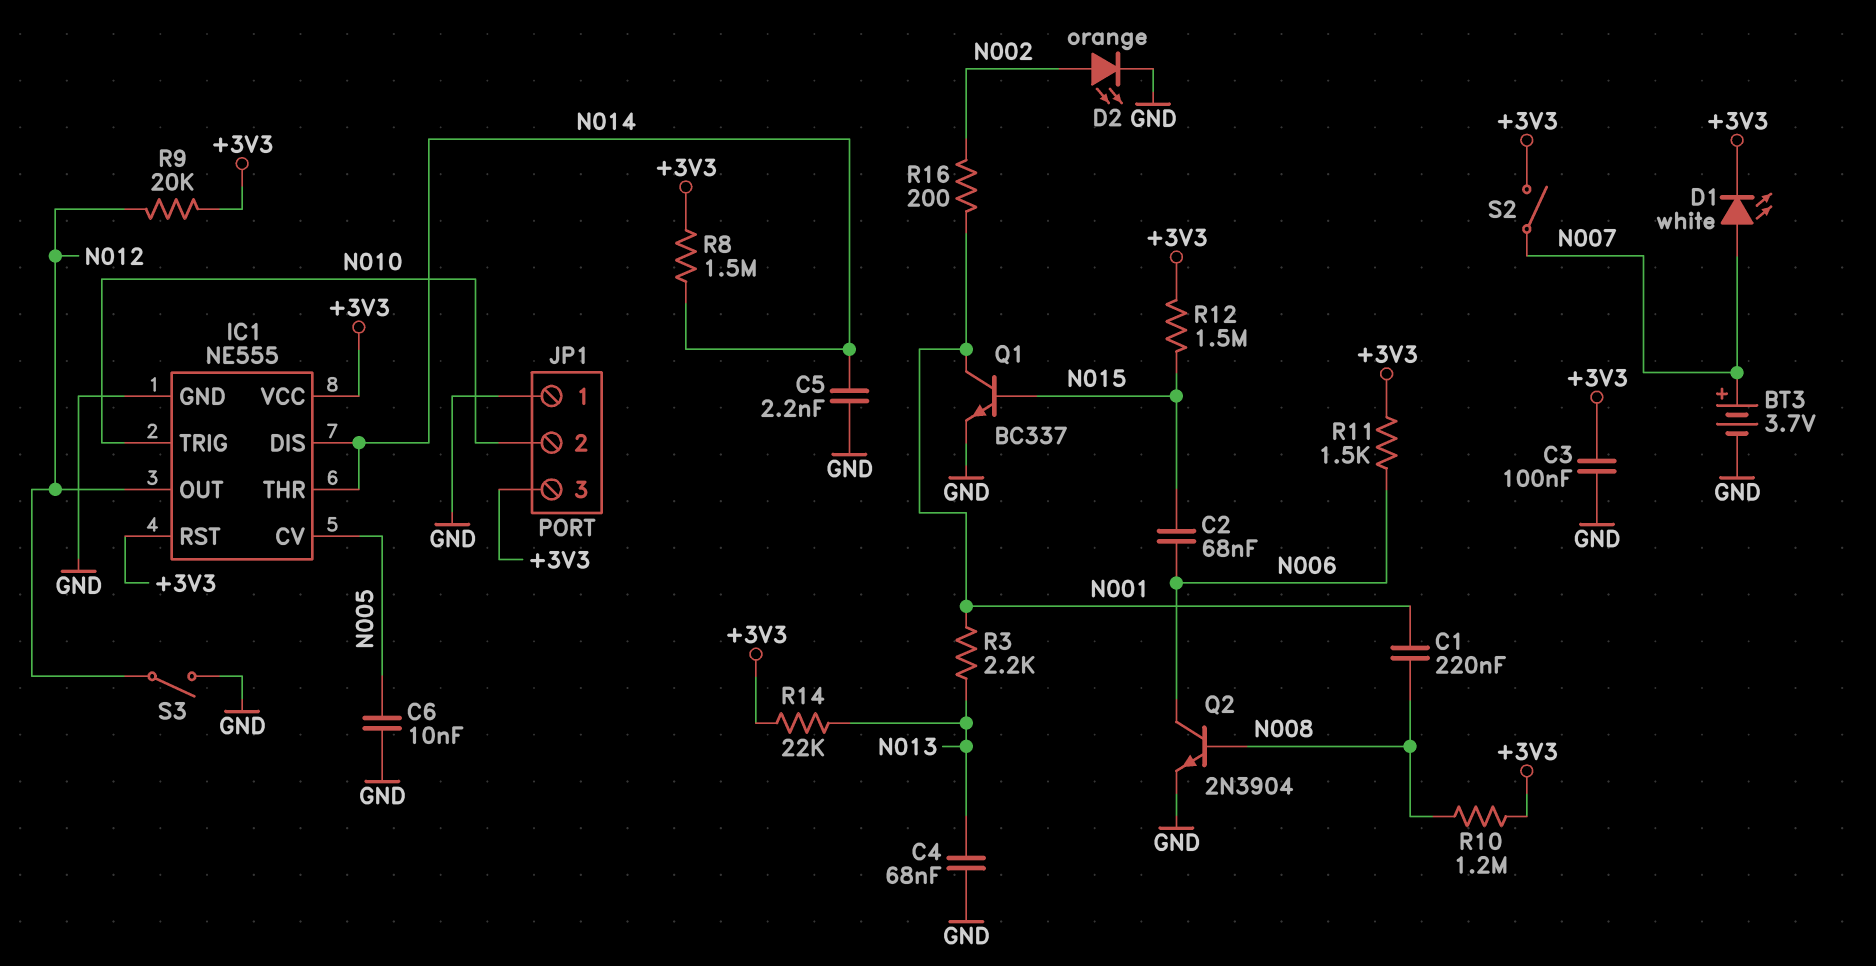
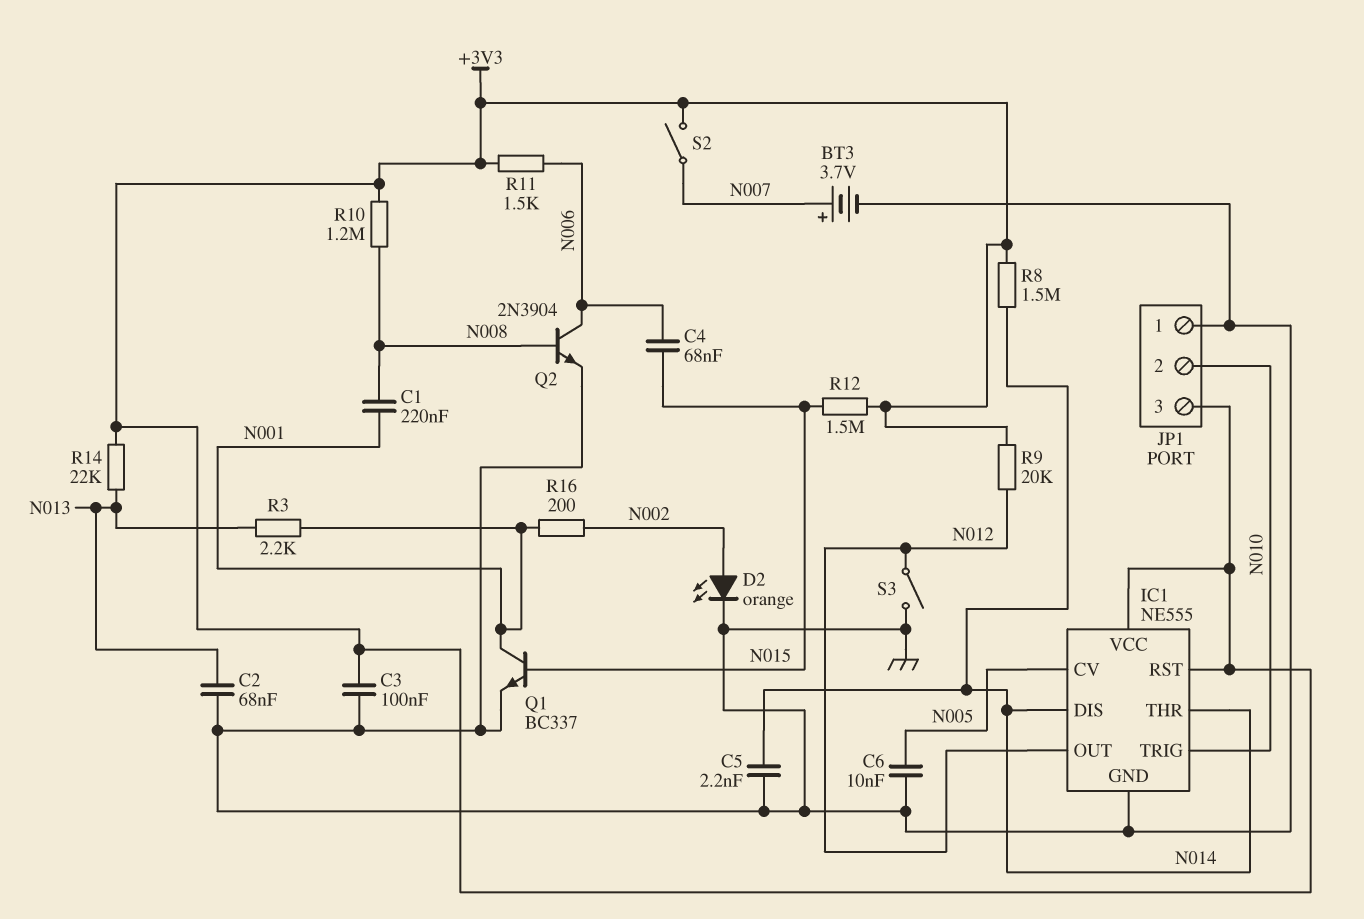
C2: 68nF (N006, N015) -> 68nF (GND, N013)
C4: 68nF (GND, N013) -> 68nF (N006, N015)
D1: LED white (A N007, K +3V3) -> none

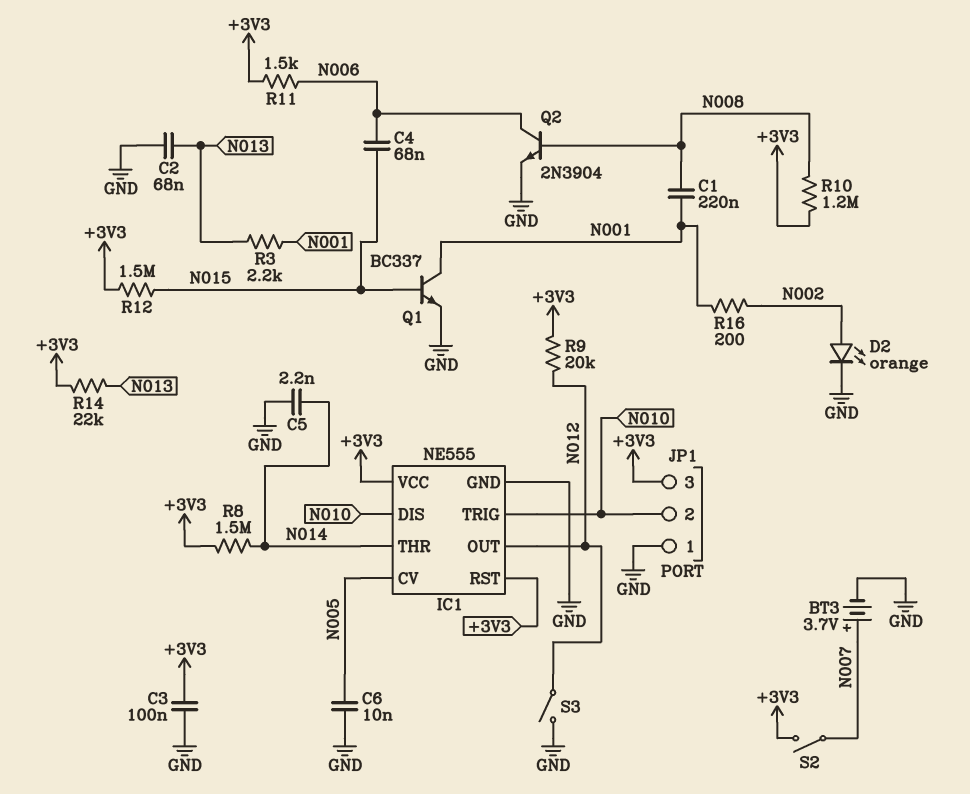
IC1 pin DIS: N014 -> N010

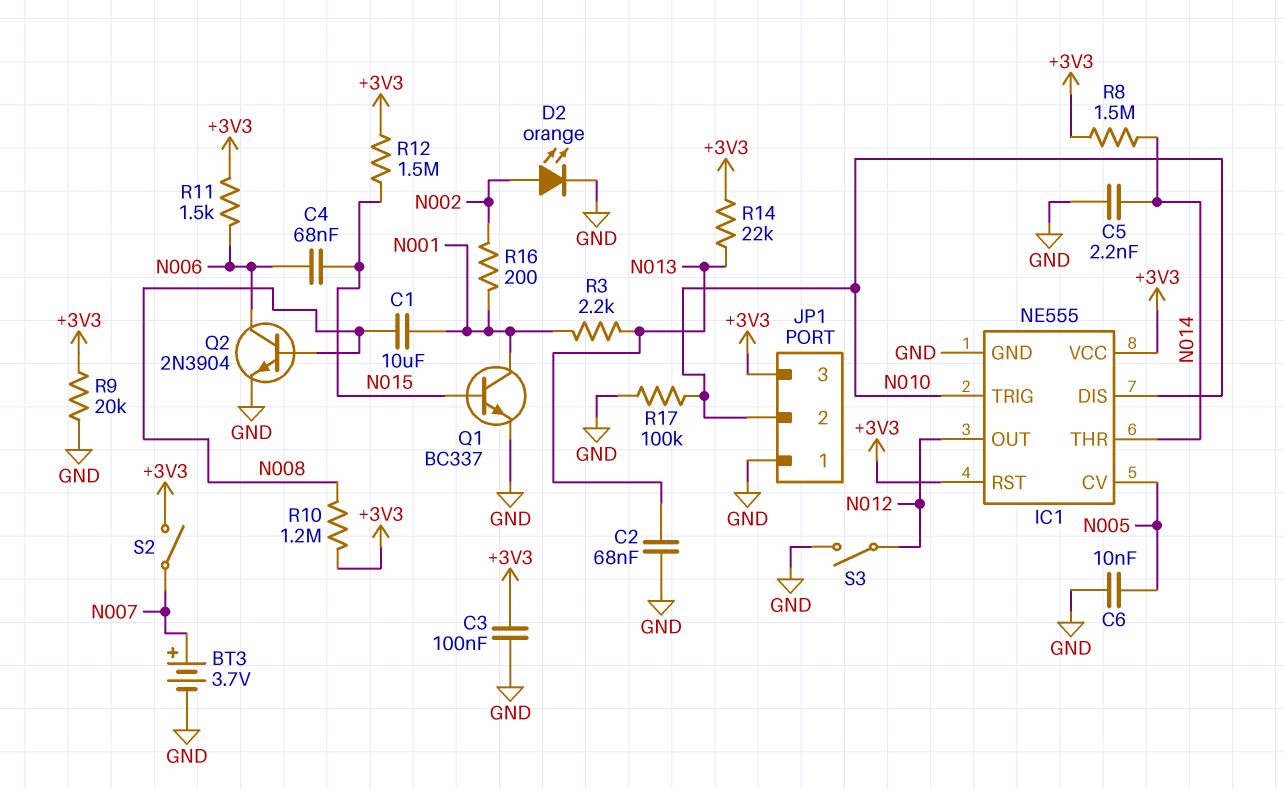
C1: 220nF (N001, N008) -> 10uF (N001, N008)
R9: 20k (+3V3, N012) -> 20k (+3V3, GND)
R17: none -> 100k (GND, N010)

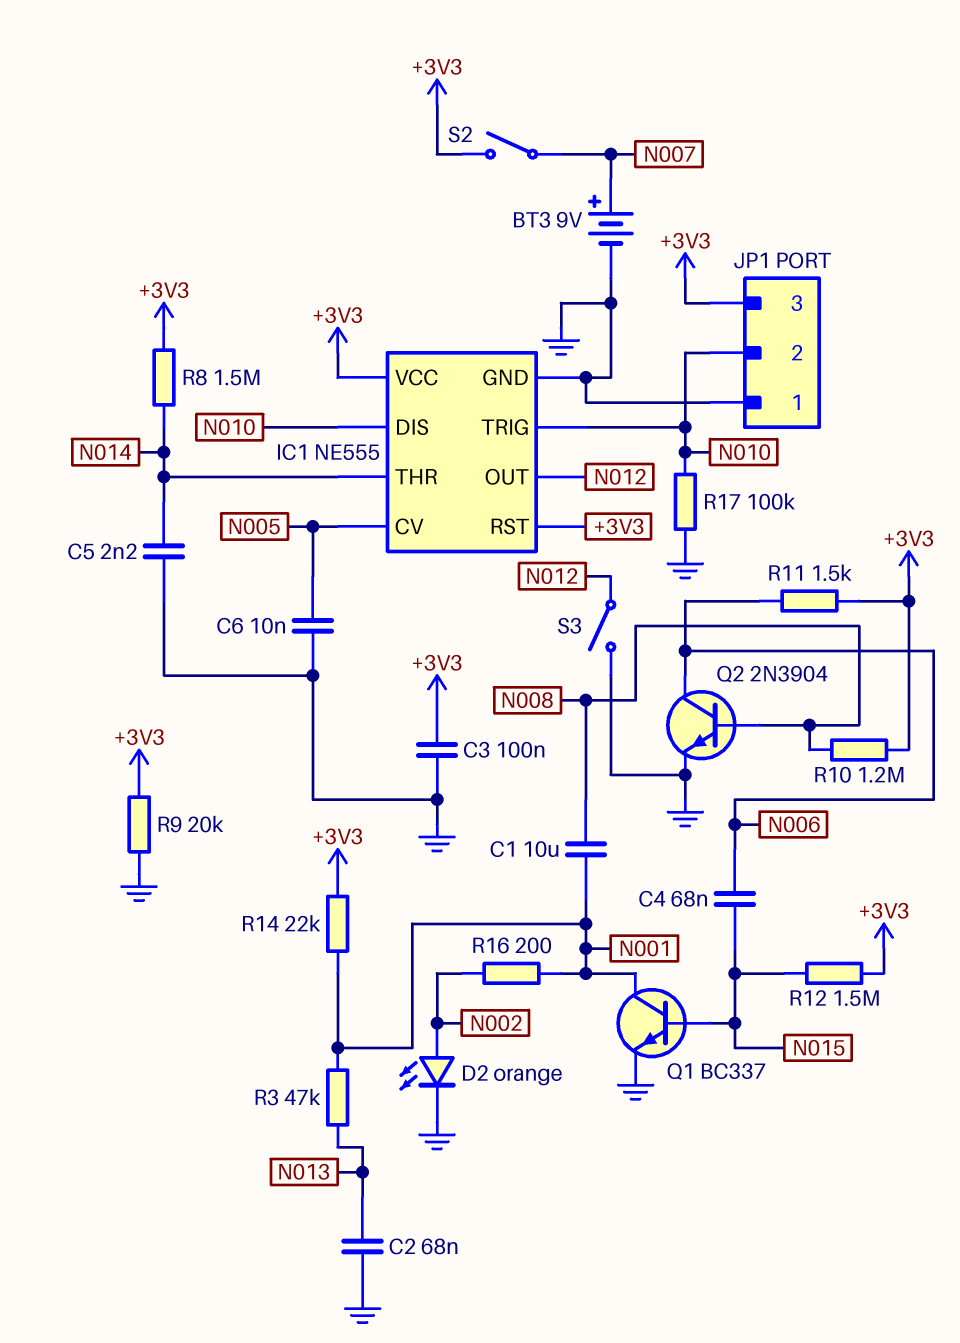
BT3: 3.7V (plus N007, minus GND) -> 9V (plus N007, minus GND)
R3: 2.2k (N001, N013) -> 47k (N001, N013)
R14: 22k (+3V3, N013) -> 22k (+3V3, N001)

